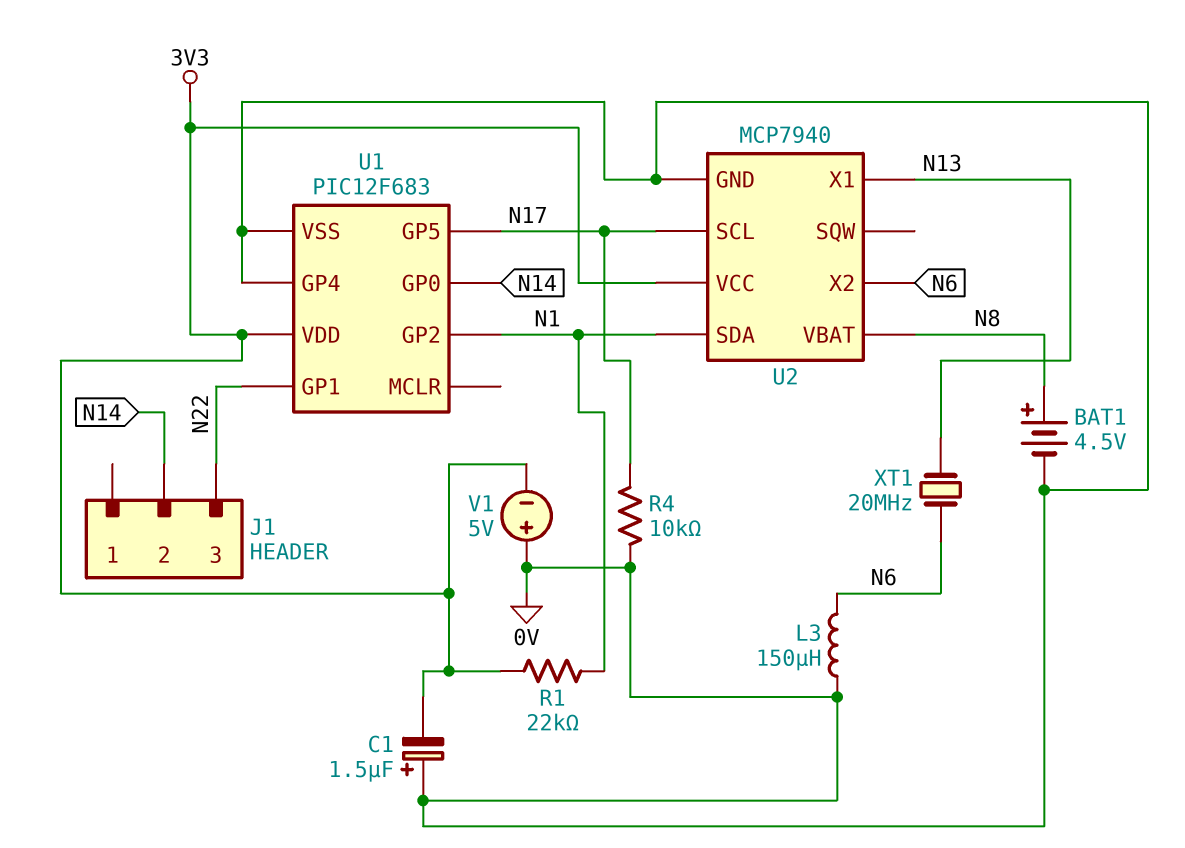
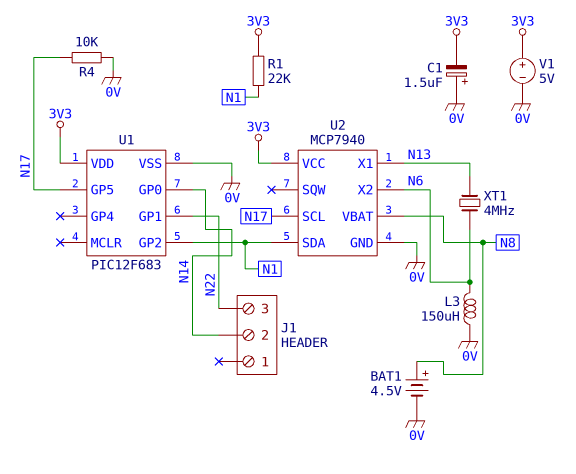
U1 pin GP4: 0V -> none
V1: 5V (plus 0V, minus 3V3) -> 5V (plus 3V3, minus 0V)
XT1: 20MHz (N6, N13) -> 4MHz (N6, N13)

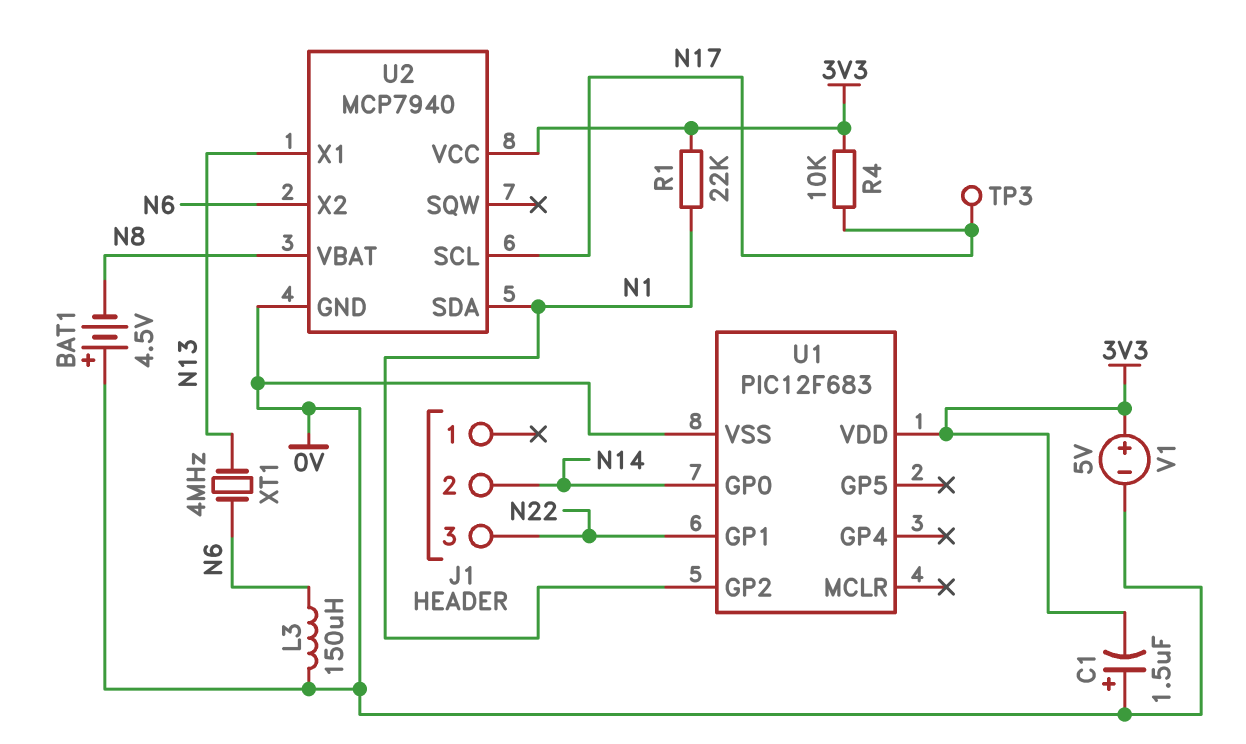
BAT1: 4.5V (plus N8, minus 0V) -> 4.5V (plus 0V, minus N8)
R4: 10k (0V, N17) -> 10k (3V3, N17)
TP3: none -> test point (N17)
U1 pin GP5: N17 -> none

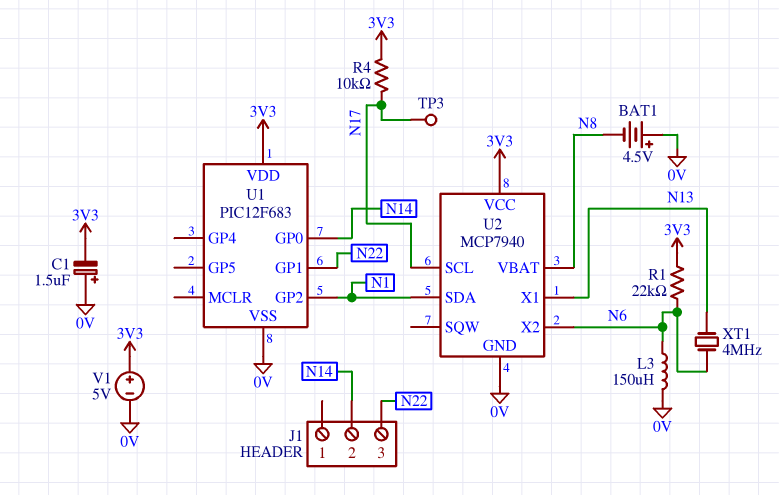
R1: 22k (3V3, N1) -> 22k (3V3, N6)

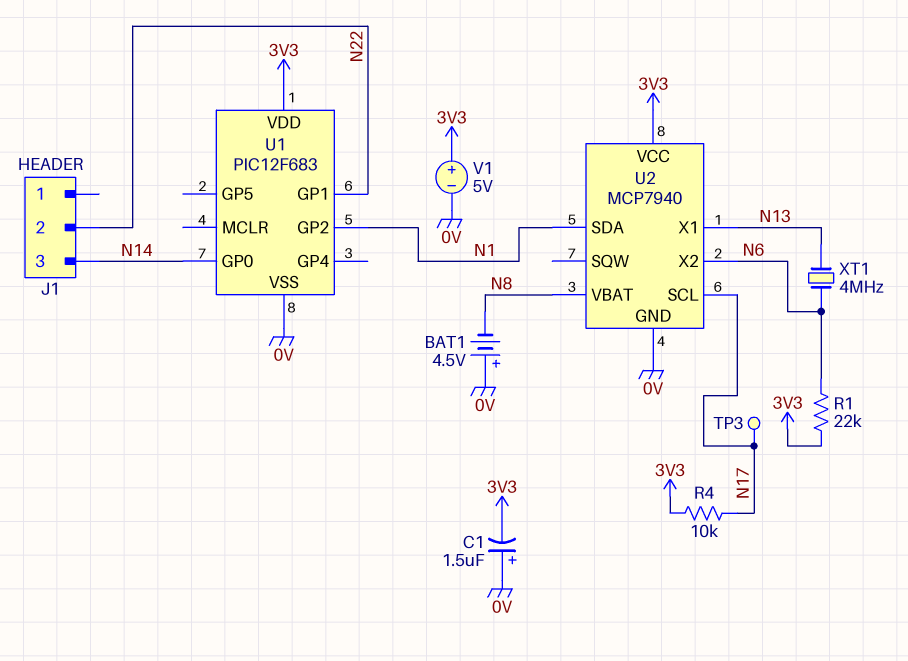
J1 pin 2: N14 -> N22
J1 pin 3: N22 -> N14
L3: 150uH (0V, N6) -> none

